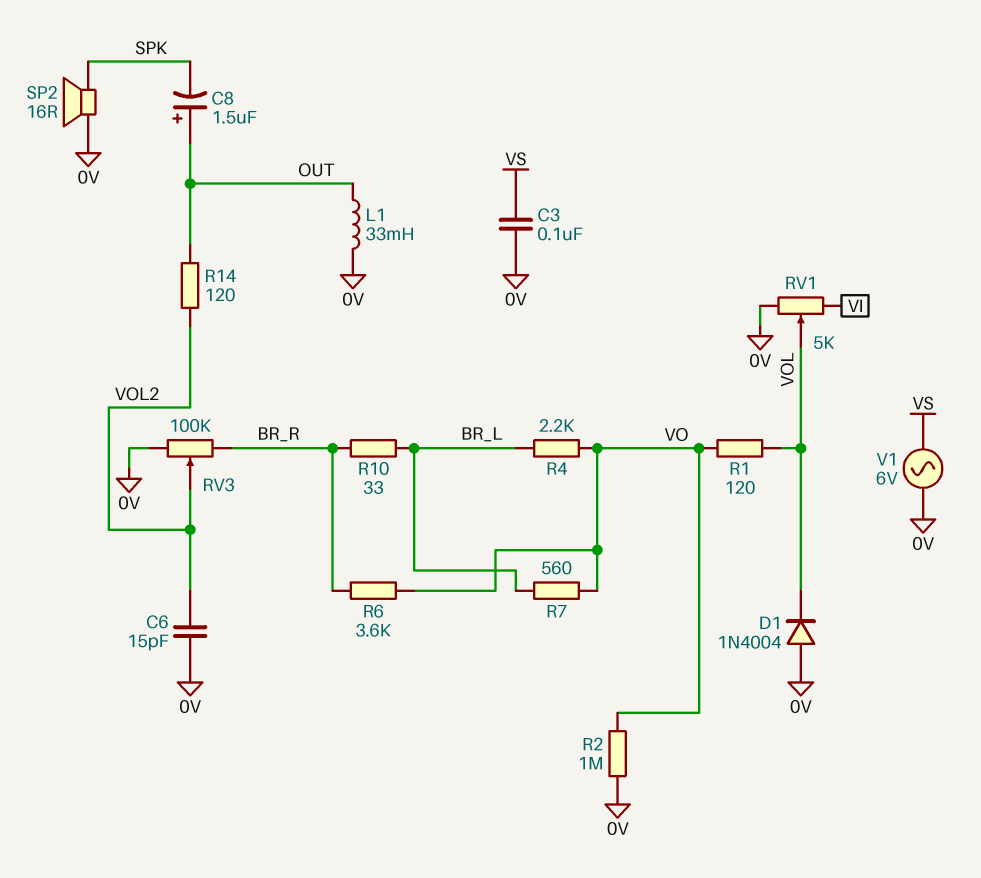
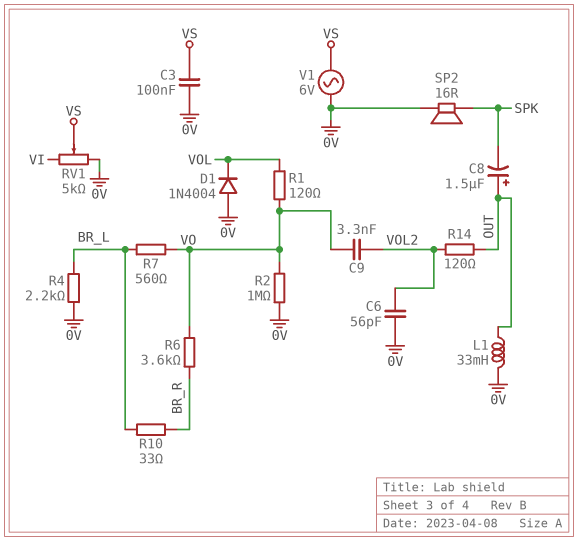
C6: 15pF (0V, VOL2) -> 56pF (0V, VOL2)
C9: none -> 3.3nF (VO, VOL2)
R4: 2.2k (BR_L, VO) -> 2.2k (0V, BR_L)
RV1: 5k (0V, VI, wiper VOL) -> 5k (0V, VI, wiper VS)
RV3: 100k (0V, BR_R, wiper VOL2) -> none

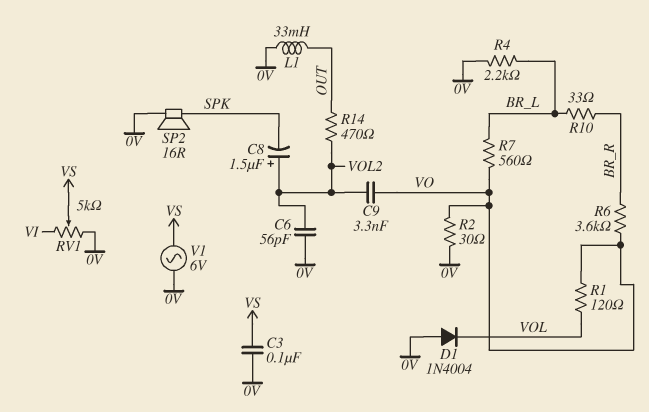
C8: 1.5uF (plus OUT, minus SPK) -> 1.5uF (plus VOL2, minus SPK)
R2: 1M (0V, VO) -> 30 (0V, VO)
R14: 120 (OUT, VOL2) -> 470 (OUT, VOL2)

